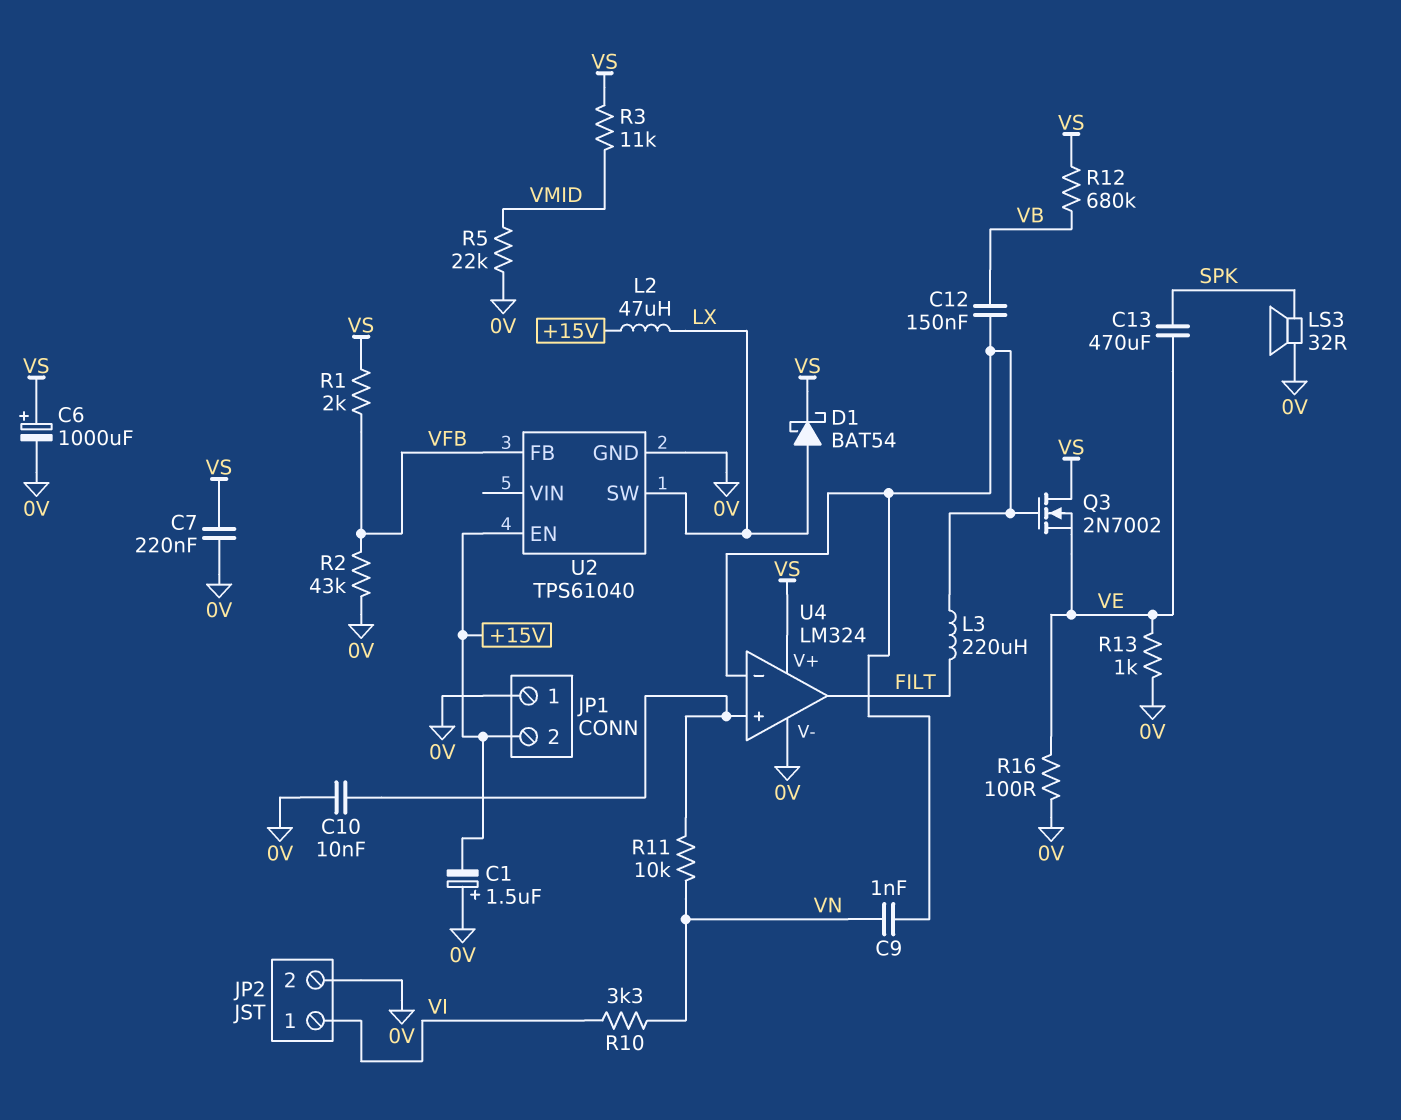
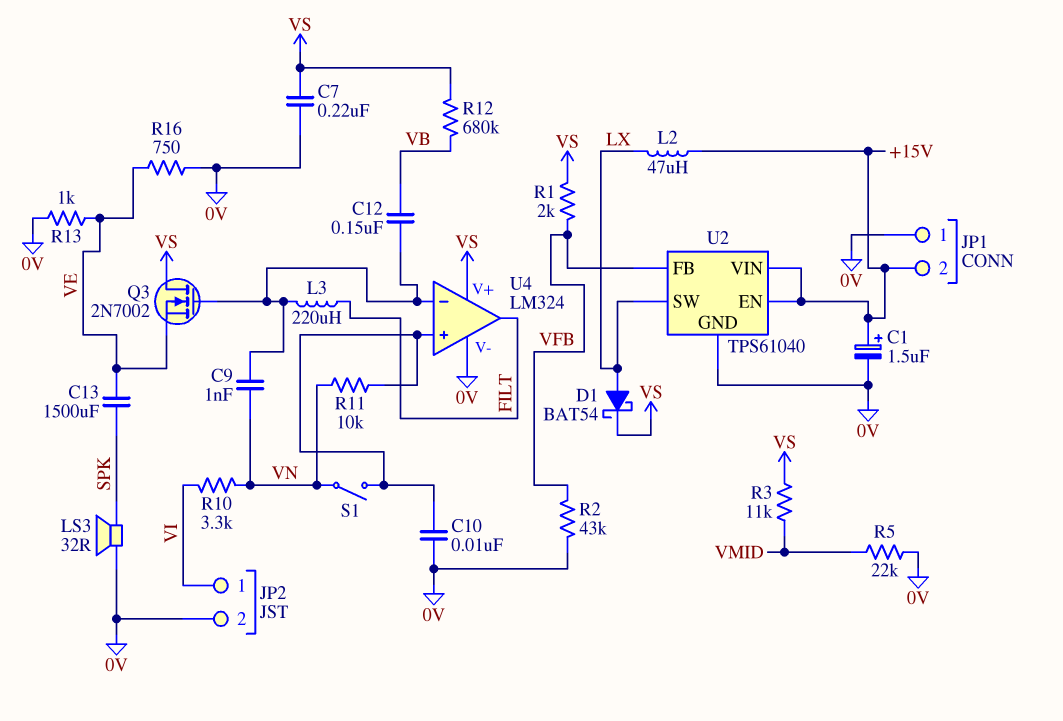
C1: 1.5uF (plus 0V, minus +15V) -> 1.5uF (plus +15V, minus 0V)
C6: 1000uF (plus VS, minus 0V) -> none
C13: 470uF (SPK, VE) -> 1500uF (SPK, VE)
R16: 100 (0V, VE) -> 750 (0V, VE)
S1: none -> switch (U4/in+, VN)
U2 pin VIN: none -> +15V

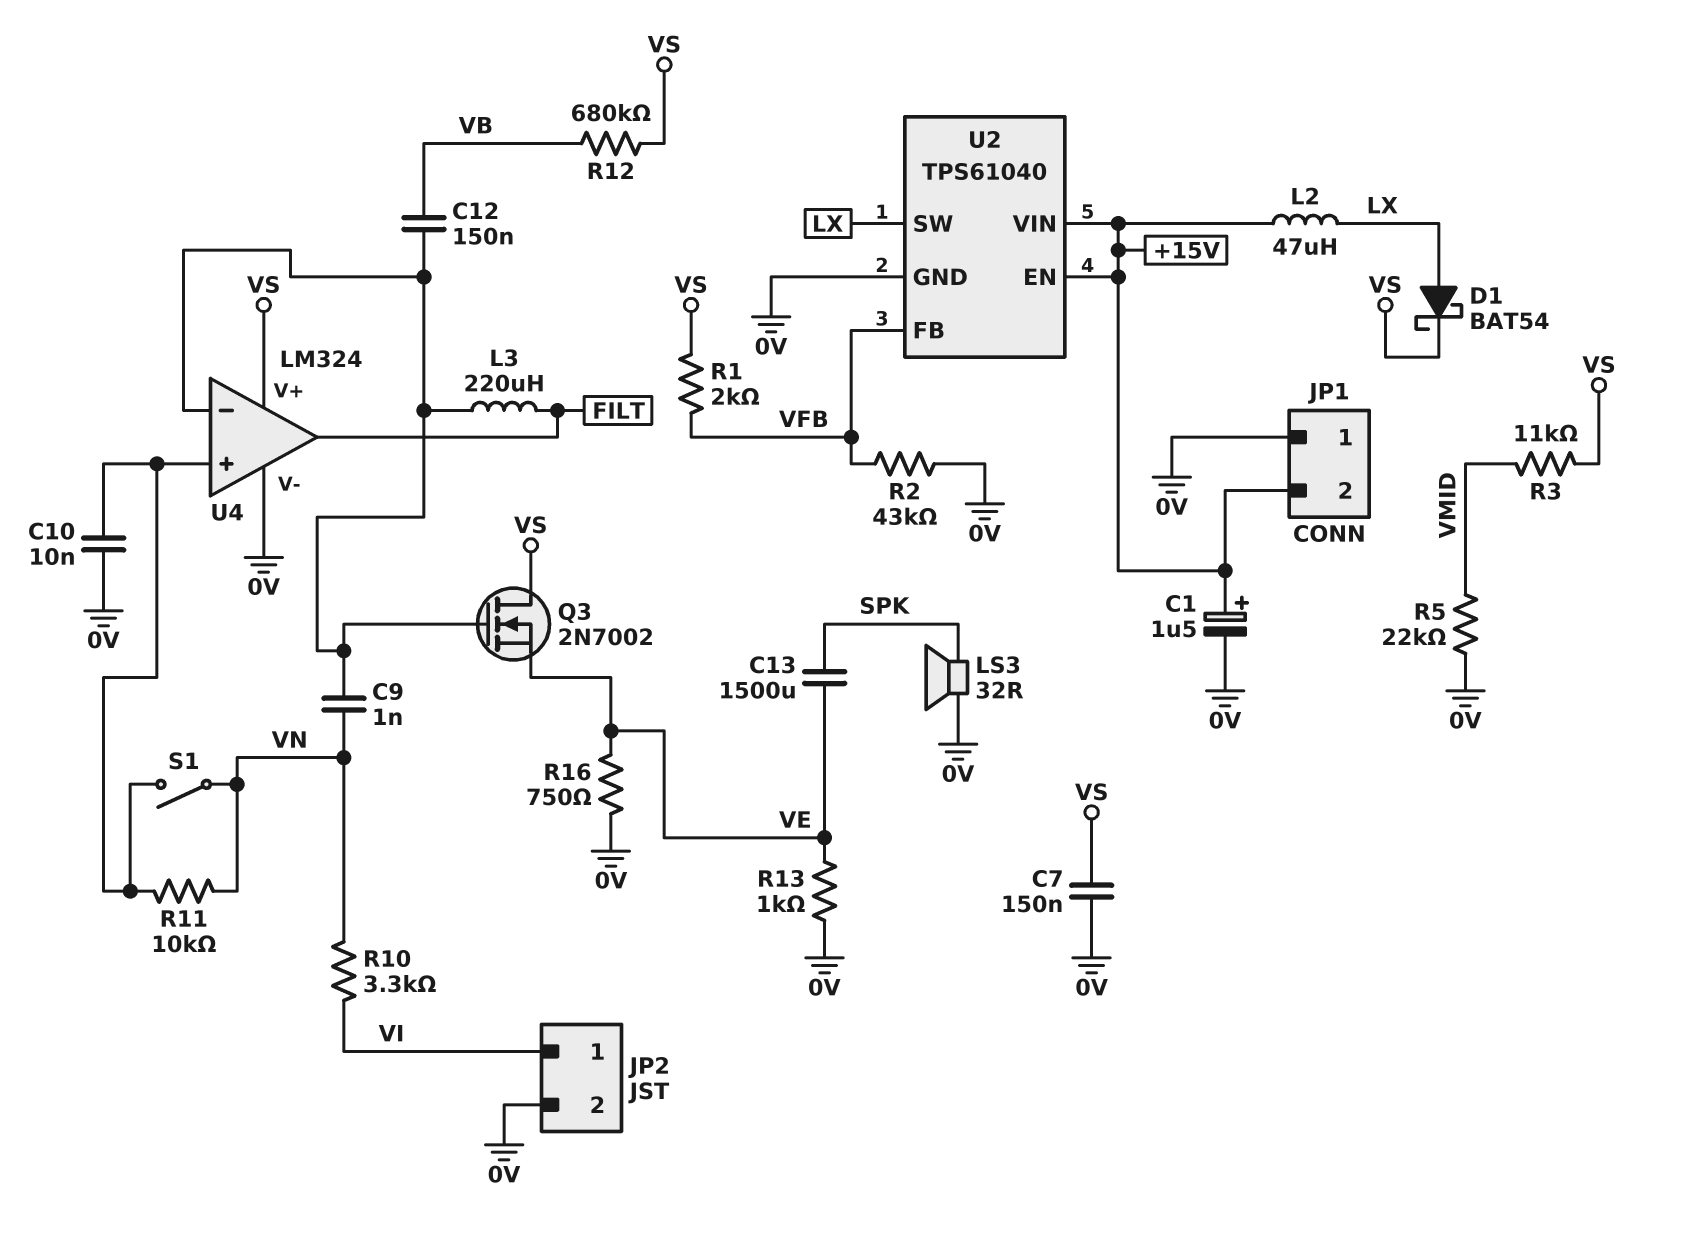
C7: 220nF (0V, VS) -> 150nF (0V, VS)

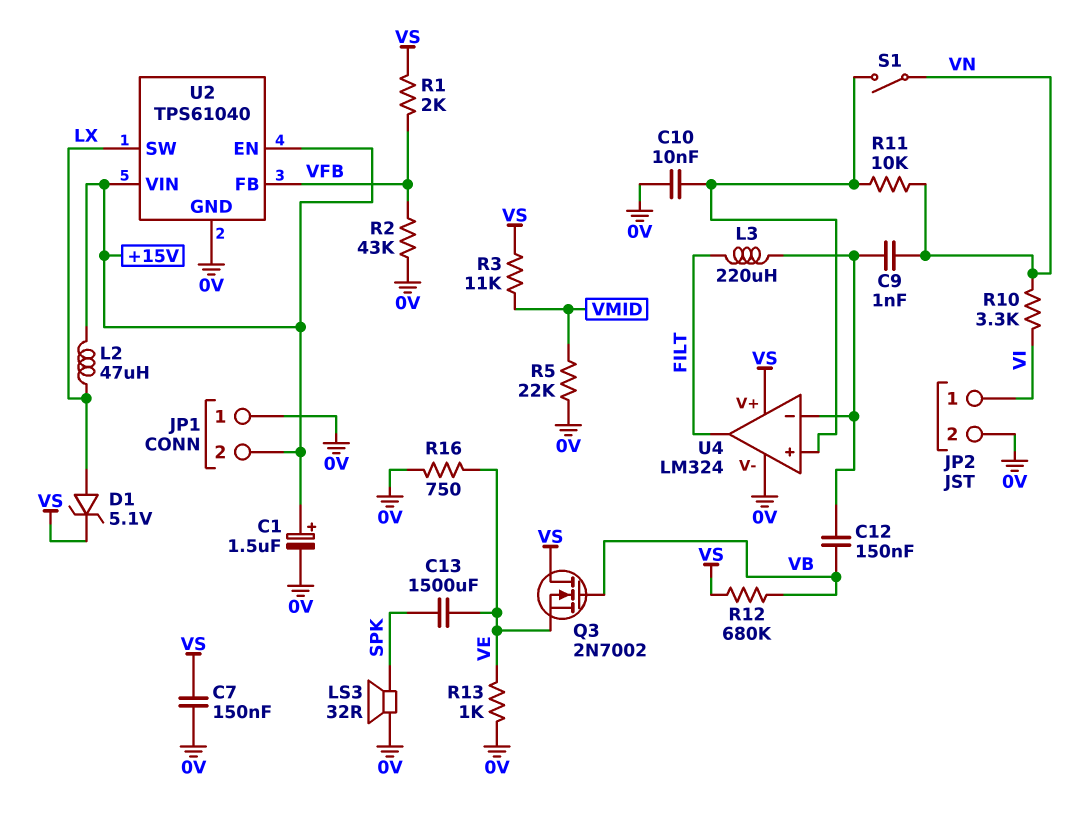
D1: schottky BAT54 (A LX, K VS) -> zener 5.1V (A LX, K VS)
Q3: NMOS 2N7002 (G U4/in-, D VS, S VE) -> NMOS 2N7002 (G VB, D VS, S VE)

